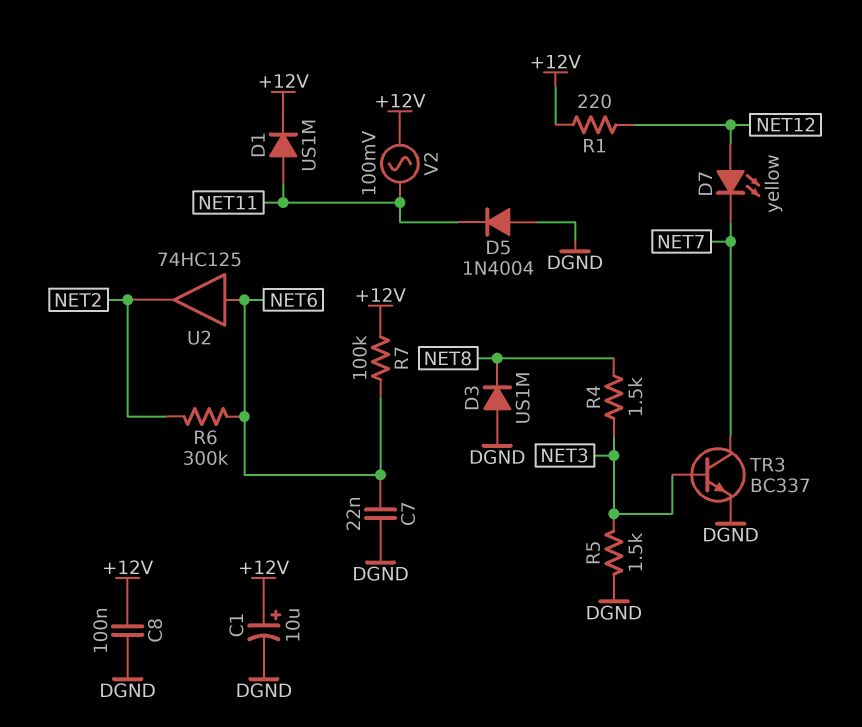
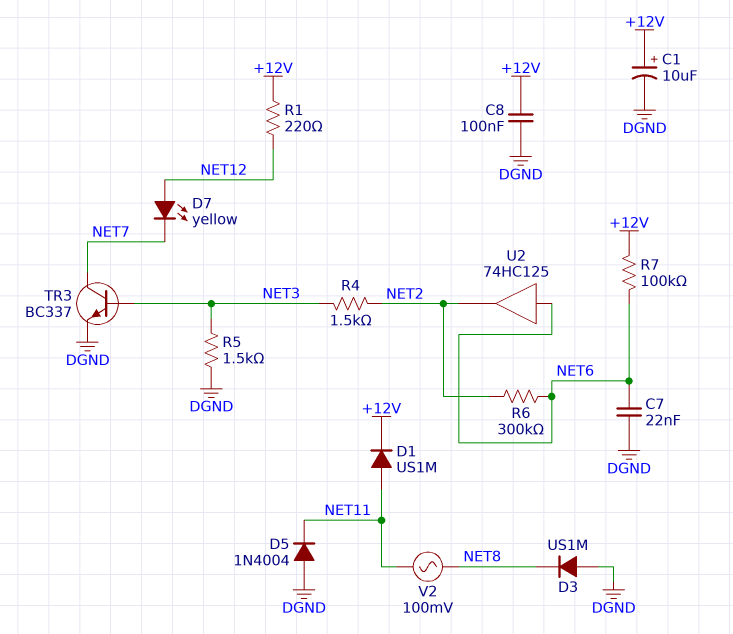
R4: 1.5k (NET3, NET8) -> 1.5k (NET2, NET3)
V2: AC 100mV (+12V, NET11) -> AC 100mV (NET8, NET11)

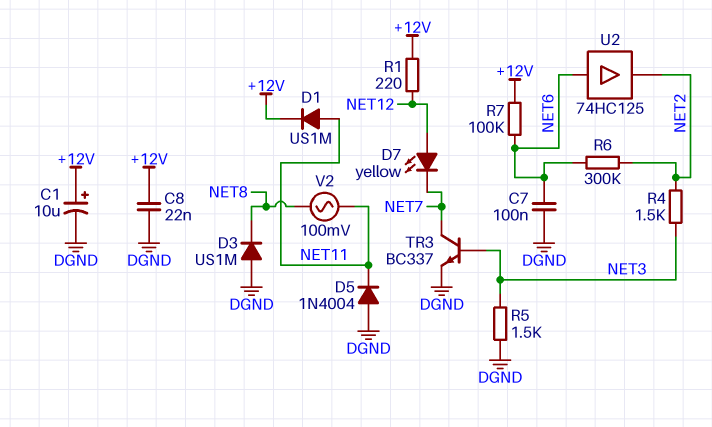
C7: 22nF (DGND, NET6) -> 100nF (DGND, NET6)
C8: 100nF (+12V, DGND) -> 22nF (+12V, DGND)

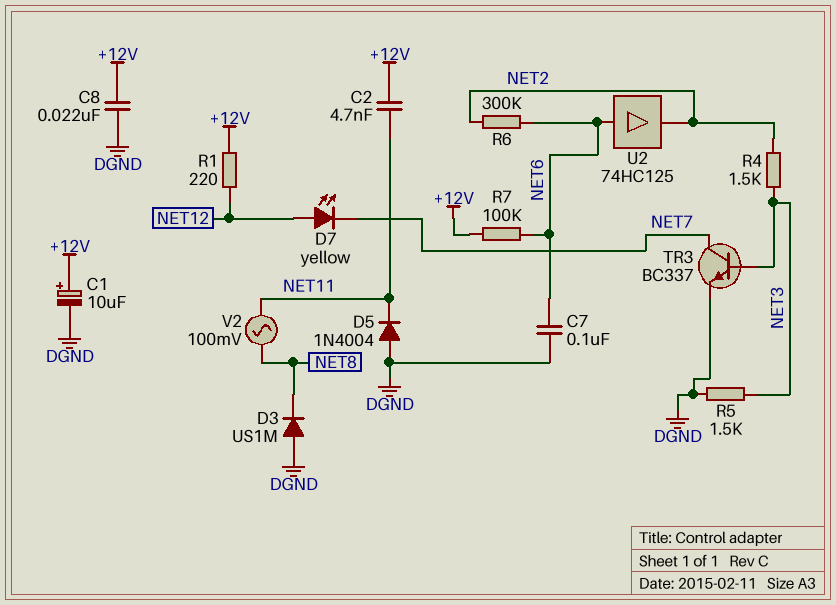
C2: none -> 4.7nF (+12V, NET11)
D1: diode US1M (A NET11, K +12V) -> none

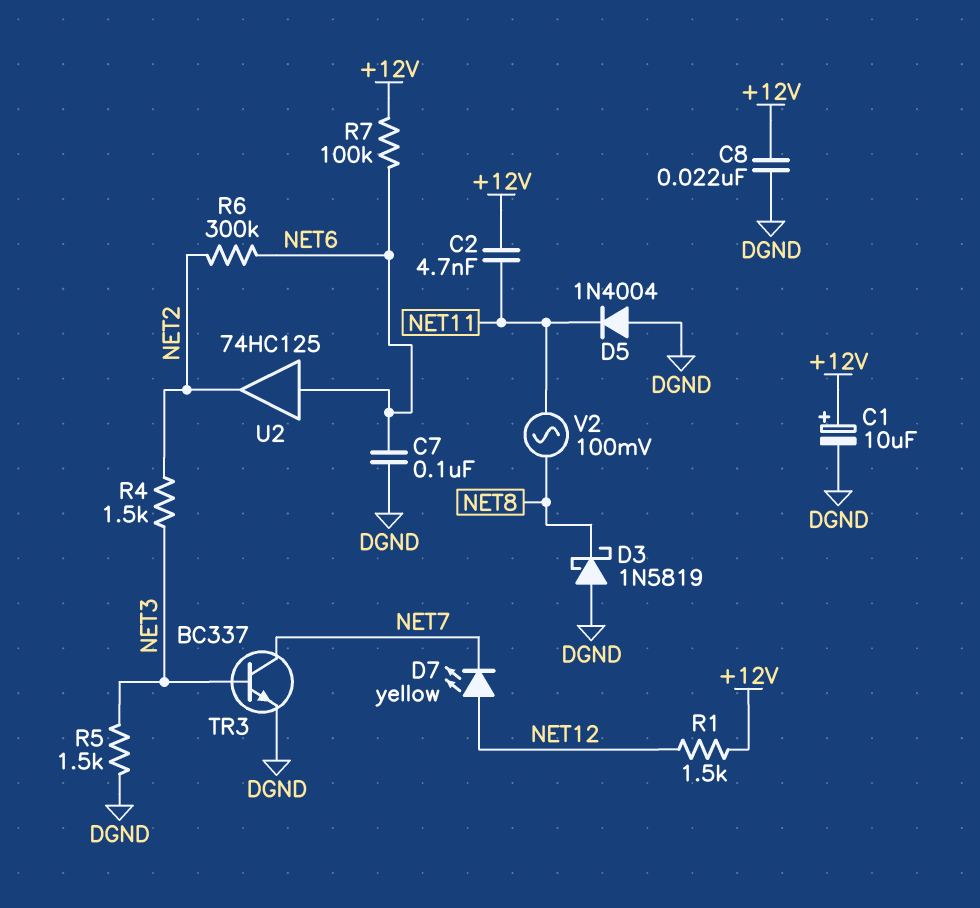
D3: diode US1M (A DGND, K NET8) -> schottky 1N5819 (A DGND, K NET8)
R1: 220 (+12V, NET12) -> 1.5k (+12V, NET12)

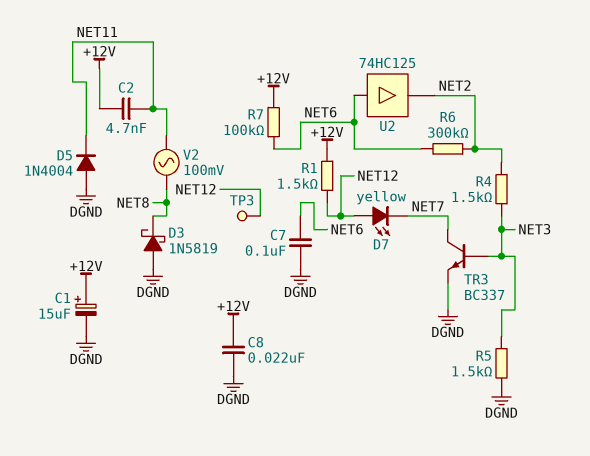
C1: 10uF (plus +12V, minus DGND) -> 15uF (plus +12V, minus DGND)
TP3: none -> test point (NET12)

